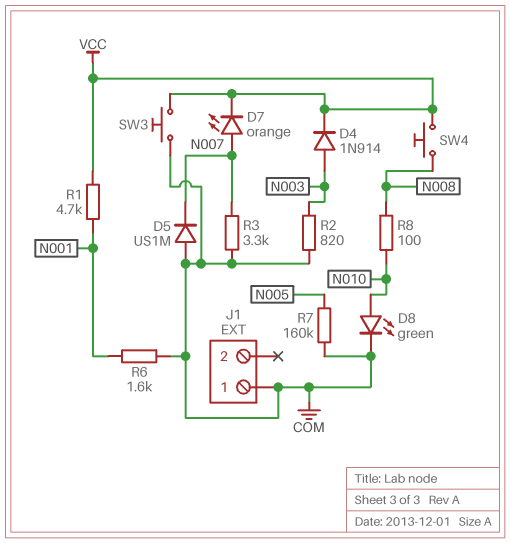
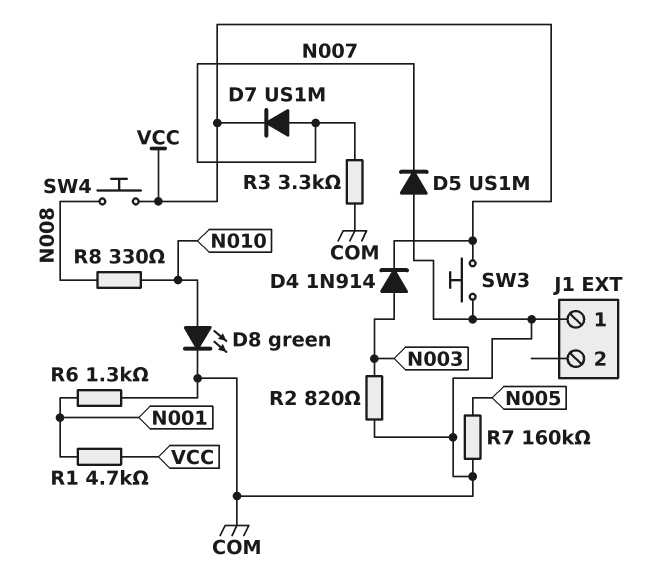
D7: LED orange (A N007, K VCC) -> diode US1M (A N007, K VCC)
R6: 1.6k (COM, N001) -> 1.3k (COM, N001)
R8: 100 (N008, N010) -> 330 (N008, N010)

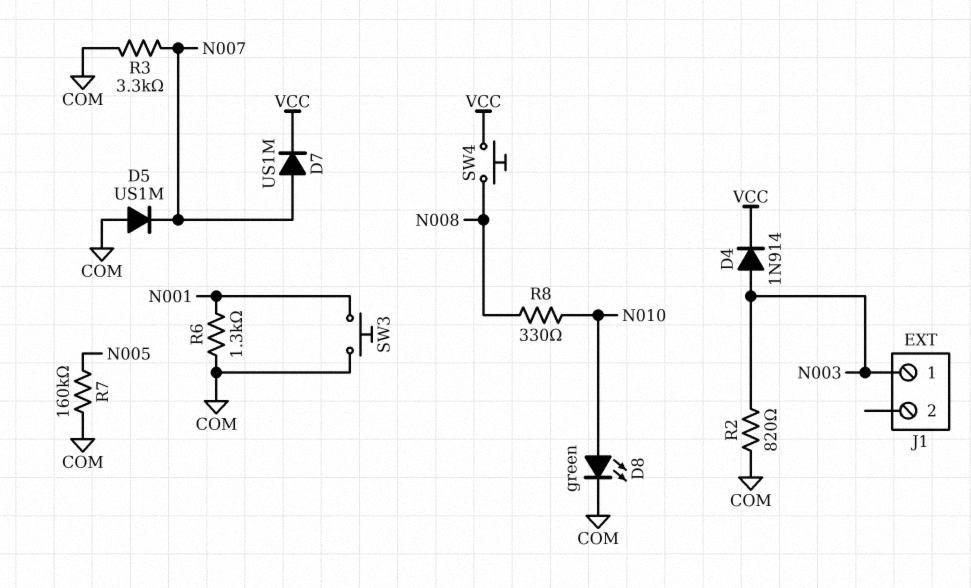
J1 pin 1: COM -> N003
R1: 4.7k (N001, VCC) -> none
SW3: button (COM, VCC) -> button (COM, N001)

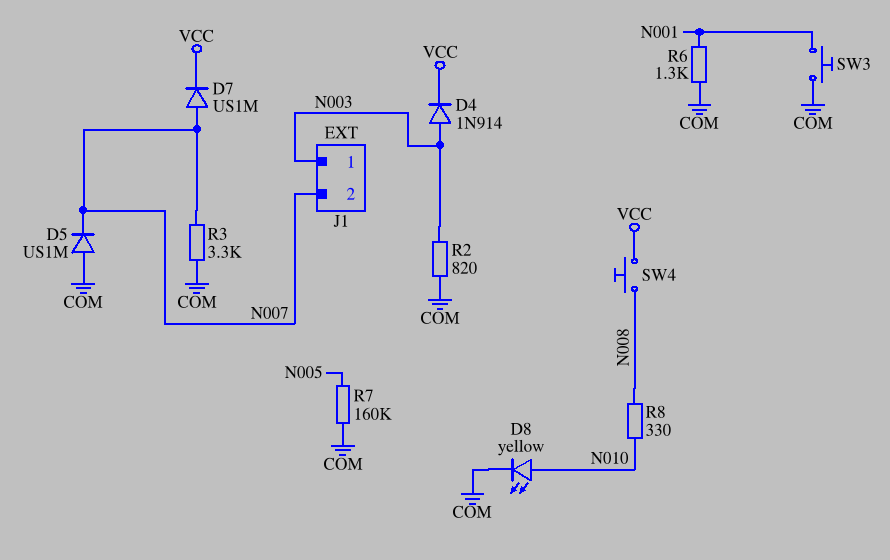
D8: LED green (A N010, K COM) -> LED yellow (A N010, K COM)
J1 pin 2: none -> N007

